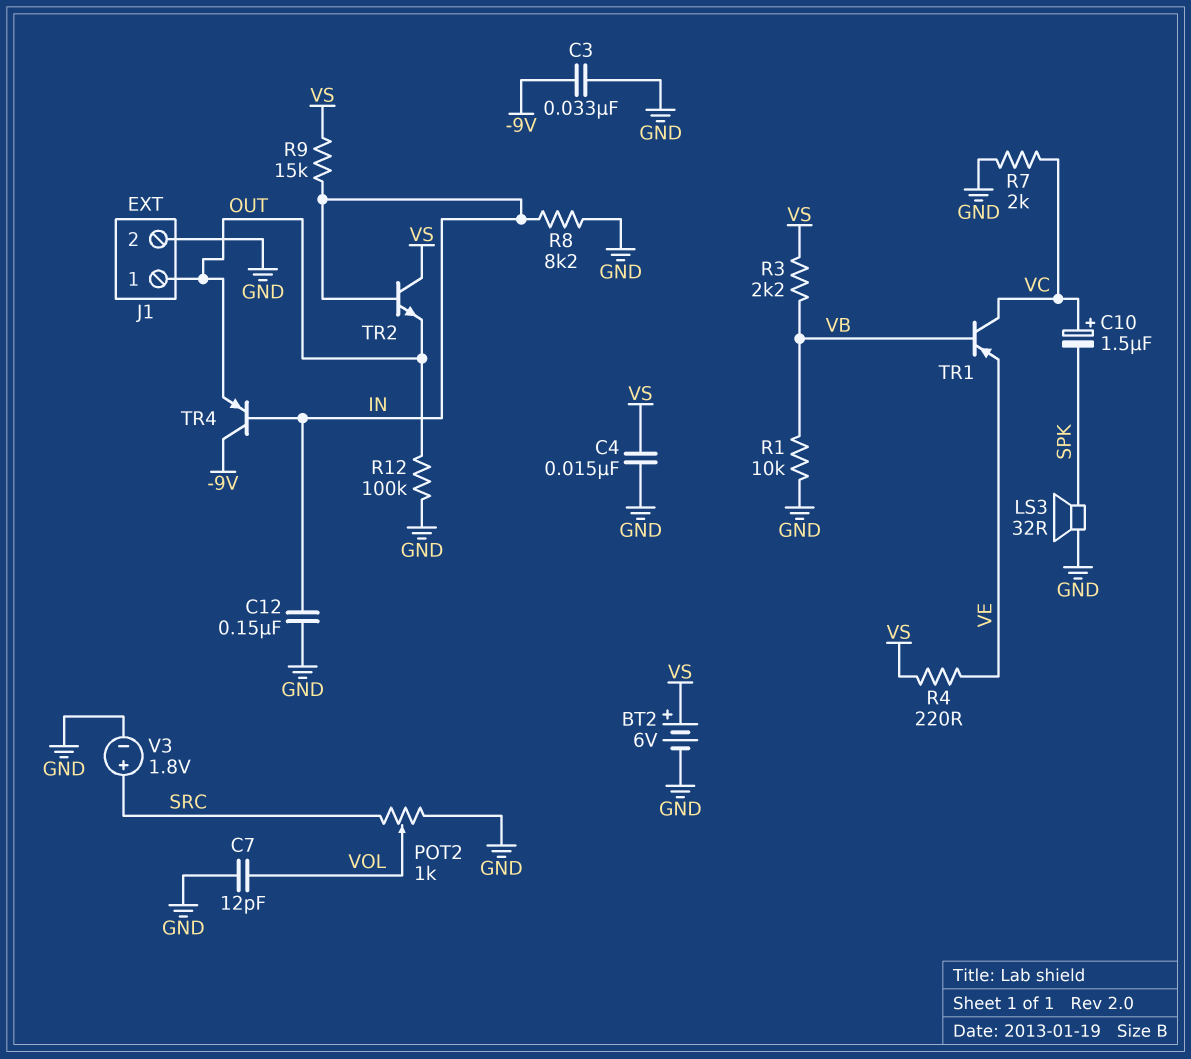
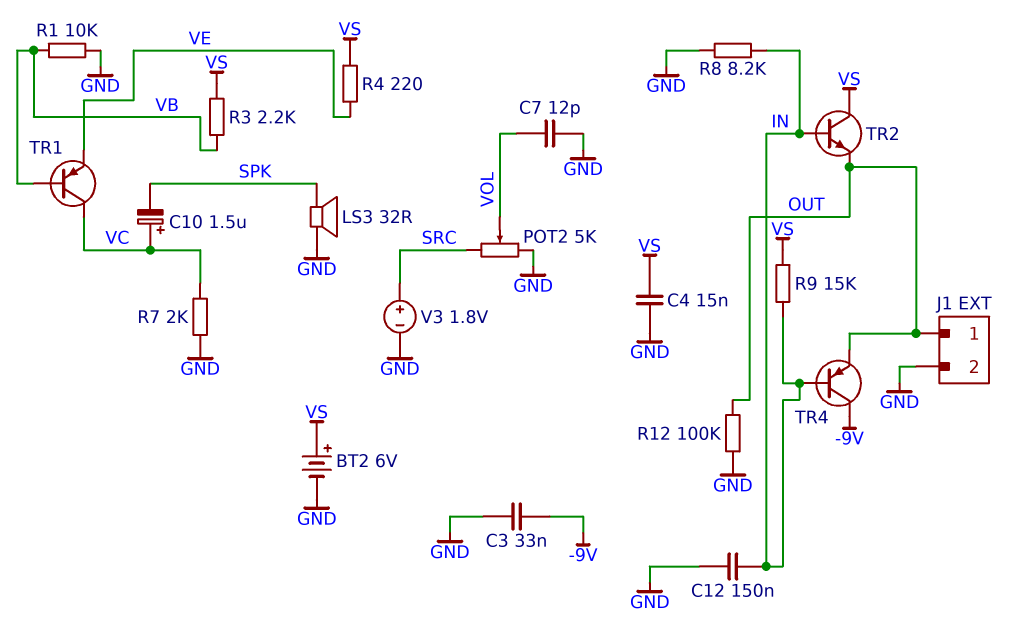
POT2: 1k (GND, SRC, wiper VOL) -> 5k (GND, SRC, wiper VOL)

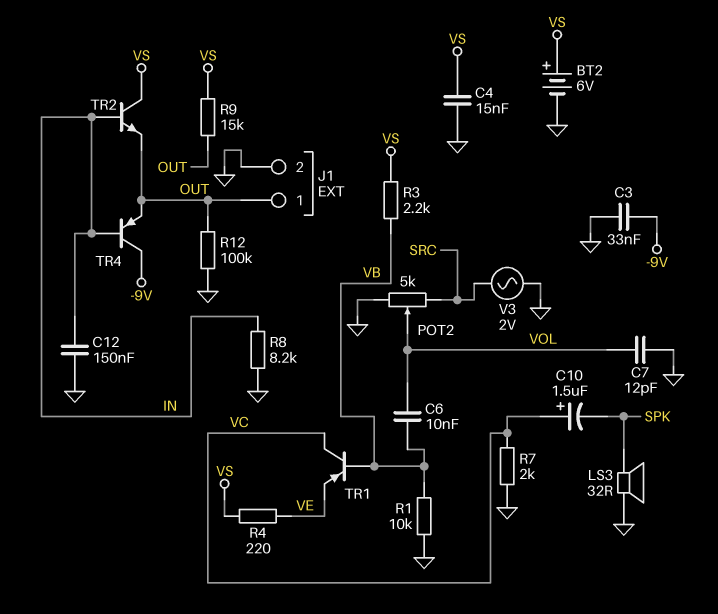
C6: none -> 10nF (VB, VOL)
R9: 15k (IN, VS) -> 15k (OUT, VS)
V3: 1.8V (plus SRC, minus GND) -> AC 2V (GND, SRC)

